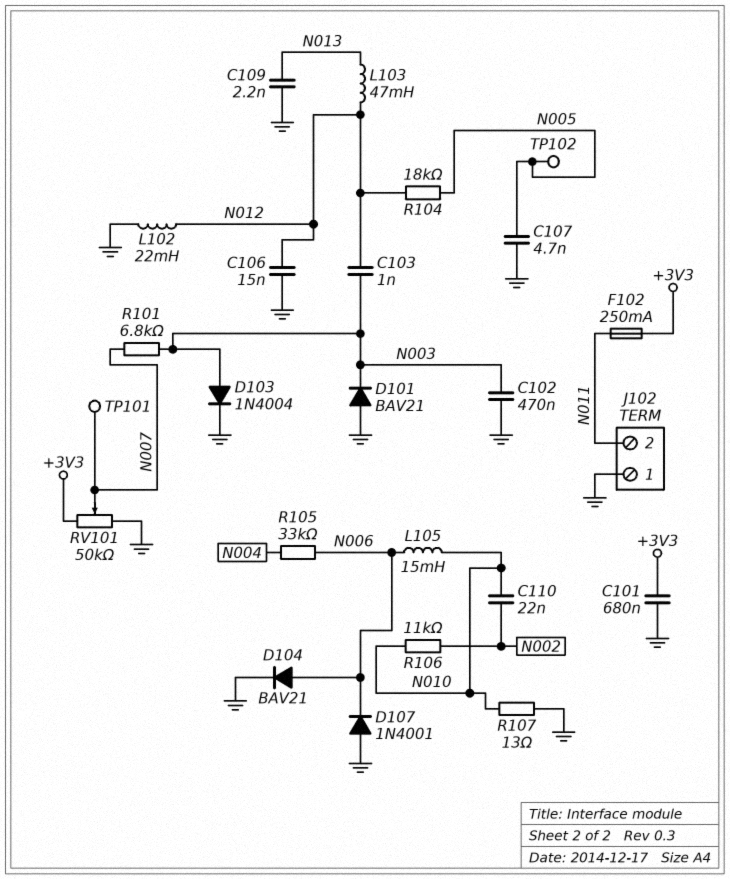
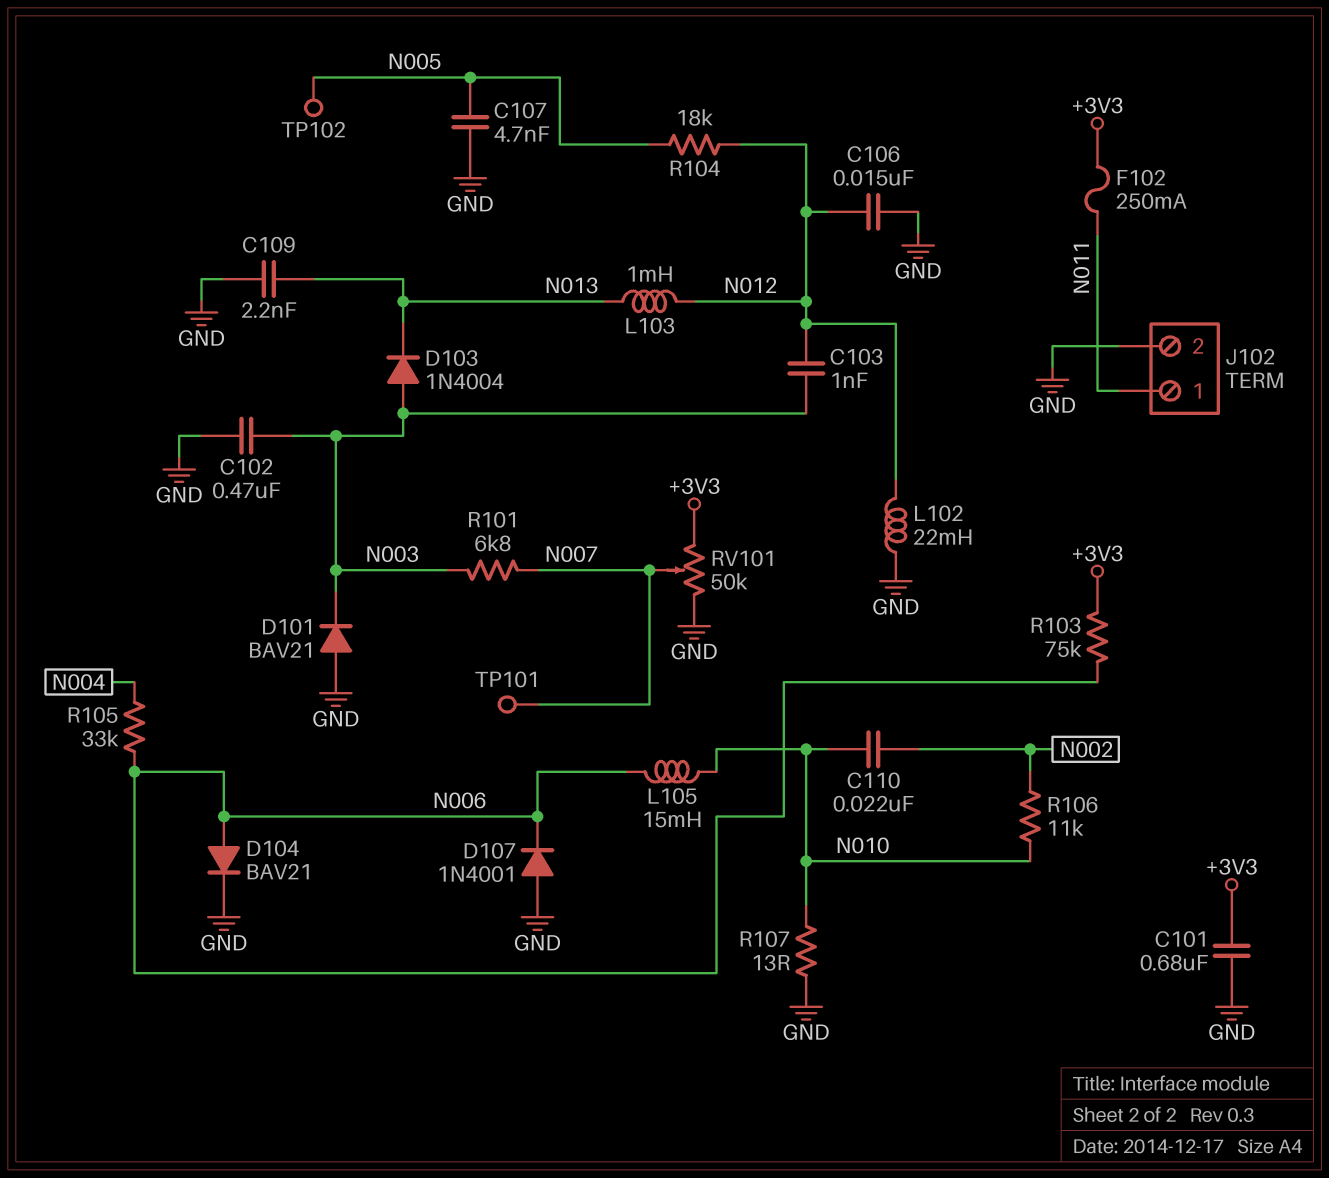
D103: diode 1N4004 (A N003, K GND) -> diode 1N4004 (A N003, K N013)
J102 pin 1: GND -> N011
J102 pin 2: N011 -> GND
L103: 47mH (N012, N013) -> 1mH (N012, N013)
R103: none -> 75k (+3V3, N006)

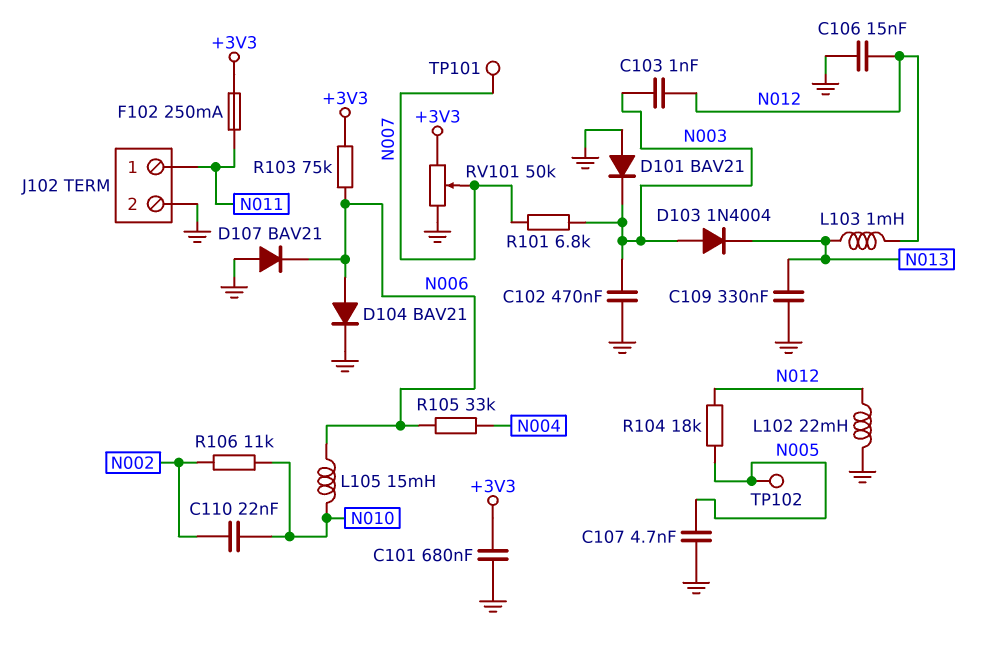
C109: 2.2nF (GND, N013) -> 330nF (GND, N013)
D107: diode 1N4001 (A GND, K N006) -> diode BAV21 (A GND, K N006)
R107: 13 (GND, N010) -> none

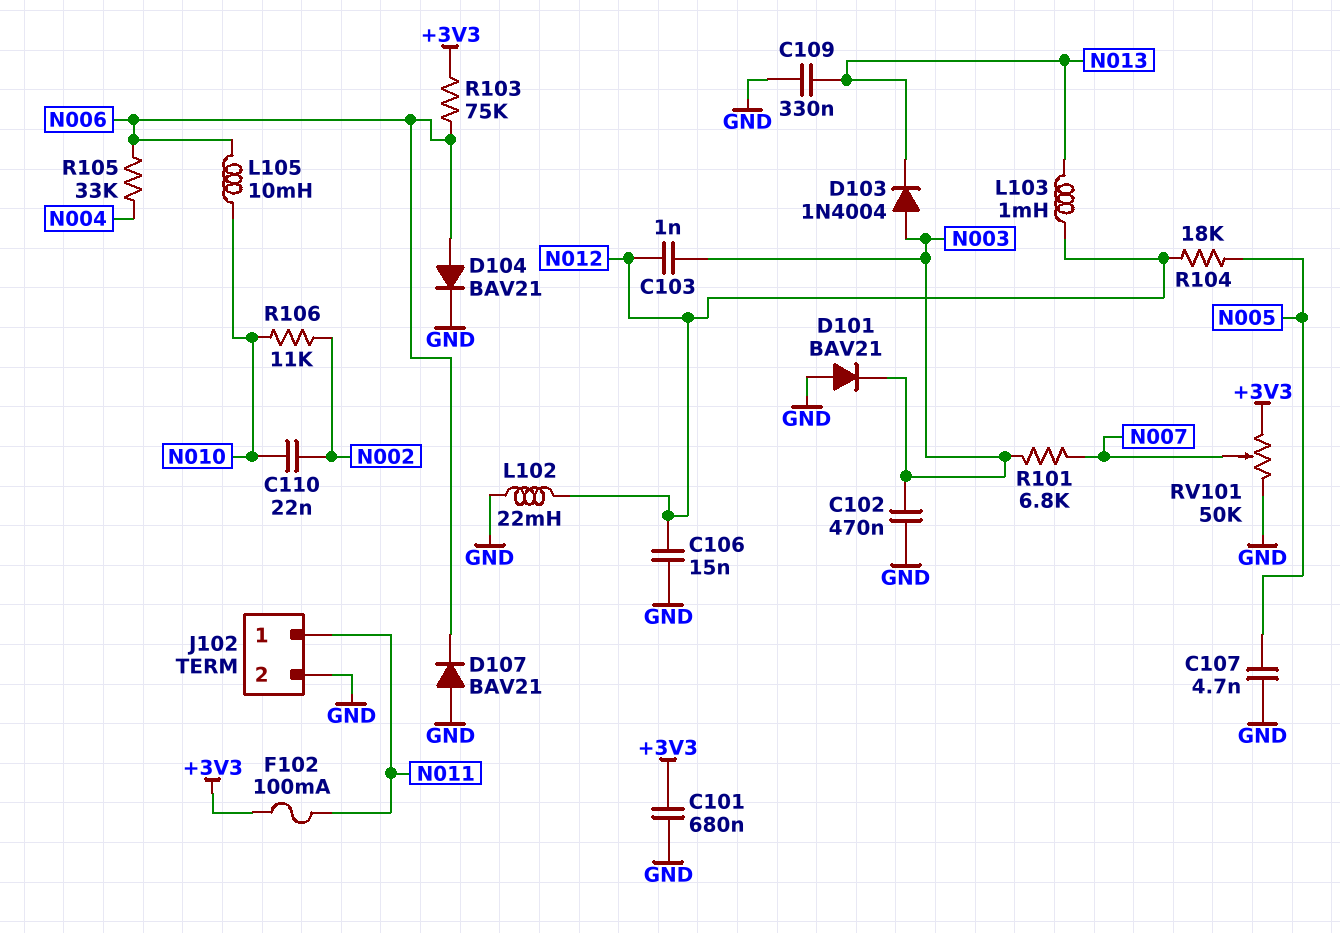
F102: 250mA (+3V3, N011) -> 100mA (+3V3, N011)
L105: 15mH (N006, N010) -> 10mH (N006, N010)
TP101: test point (N007) -> none
TP102: test point (N005) -> none

